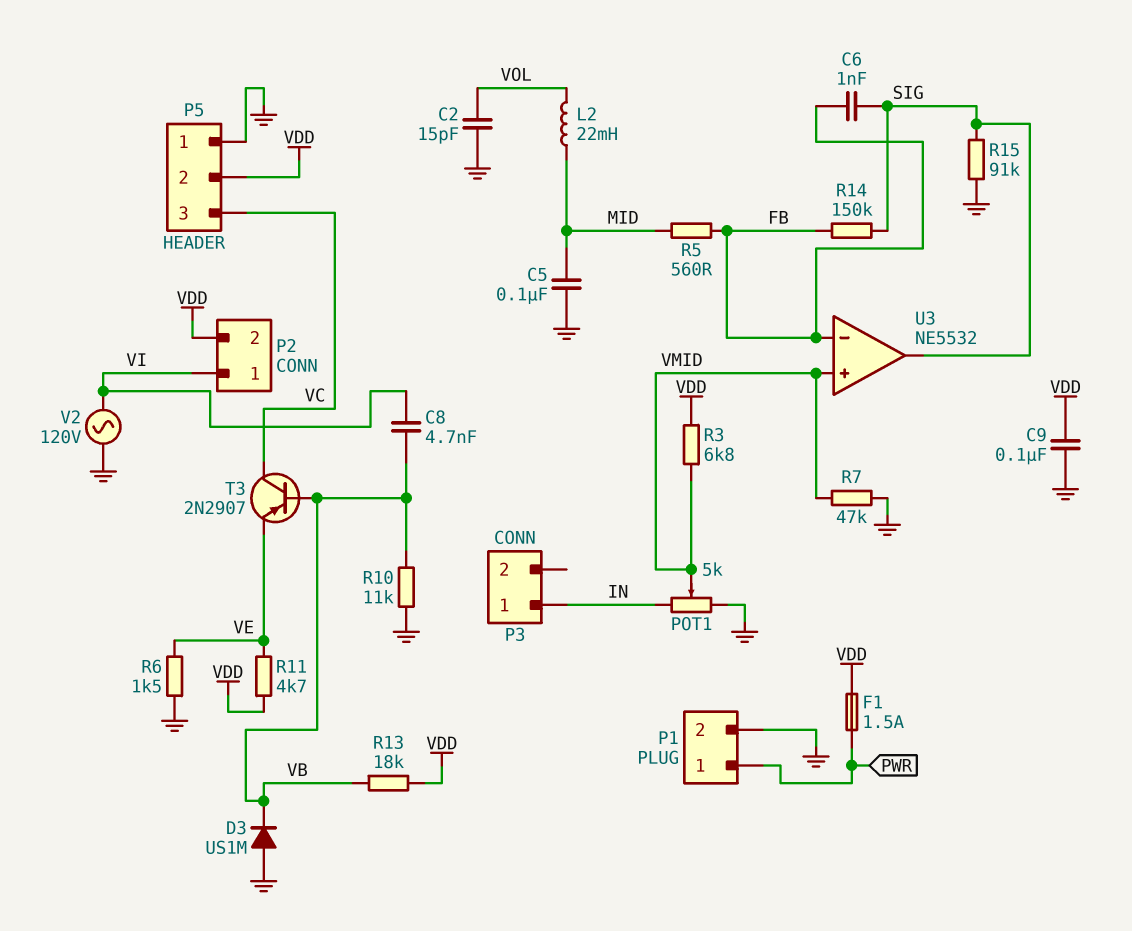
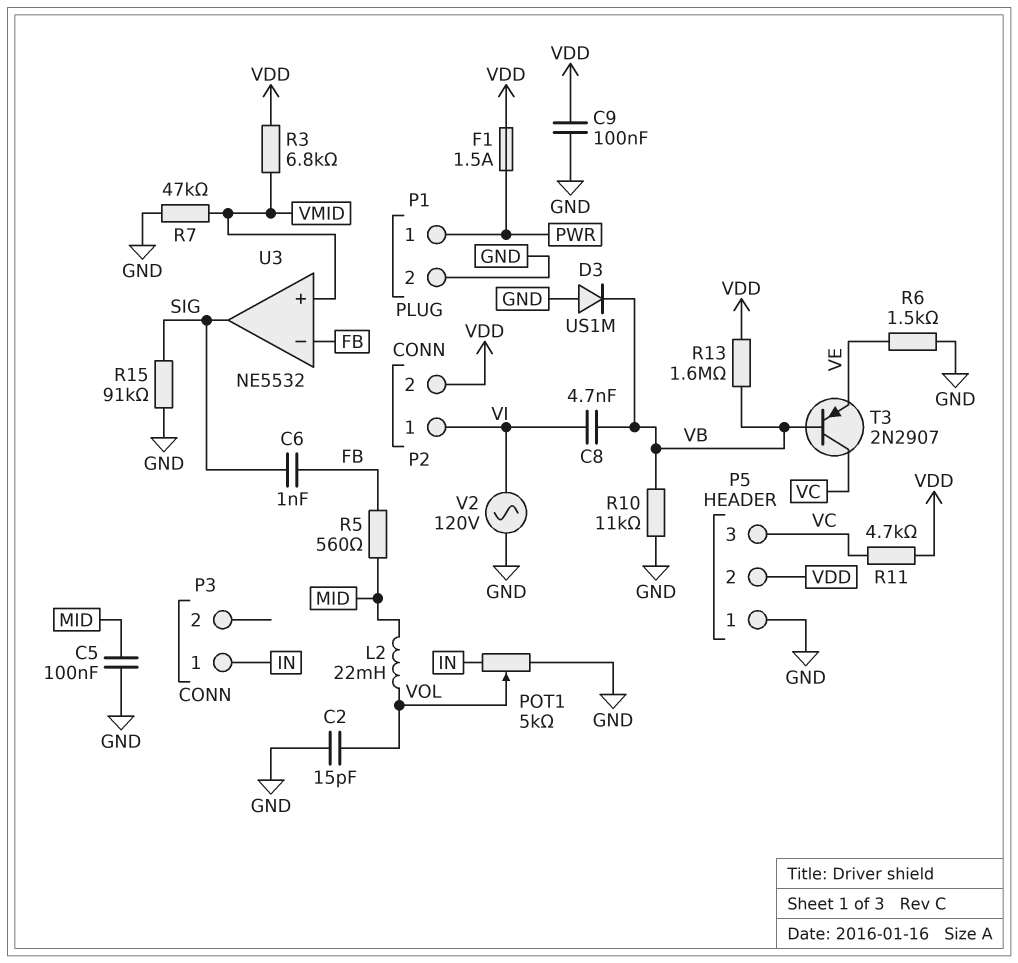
POT1: 5k (GND, IN, wiper VMID) -> 5k (GND, IN, wiper VOL)
R11: 4.7k (VDD, VE) -> 4.7k (VC, VDD)
R13: 18k (VB, VDD) -> 1.6M (VB, VDD)
R14: 150k (FB, SIG) -> none

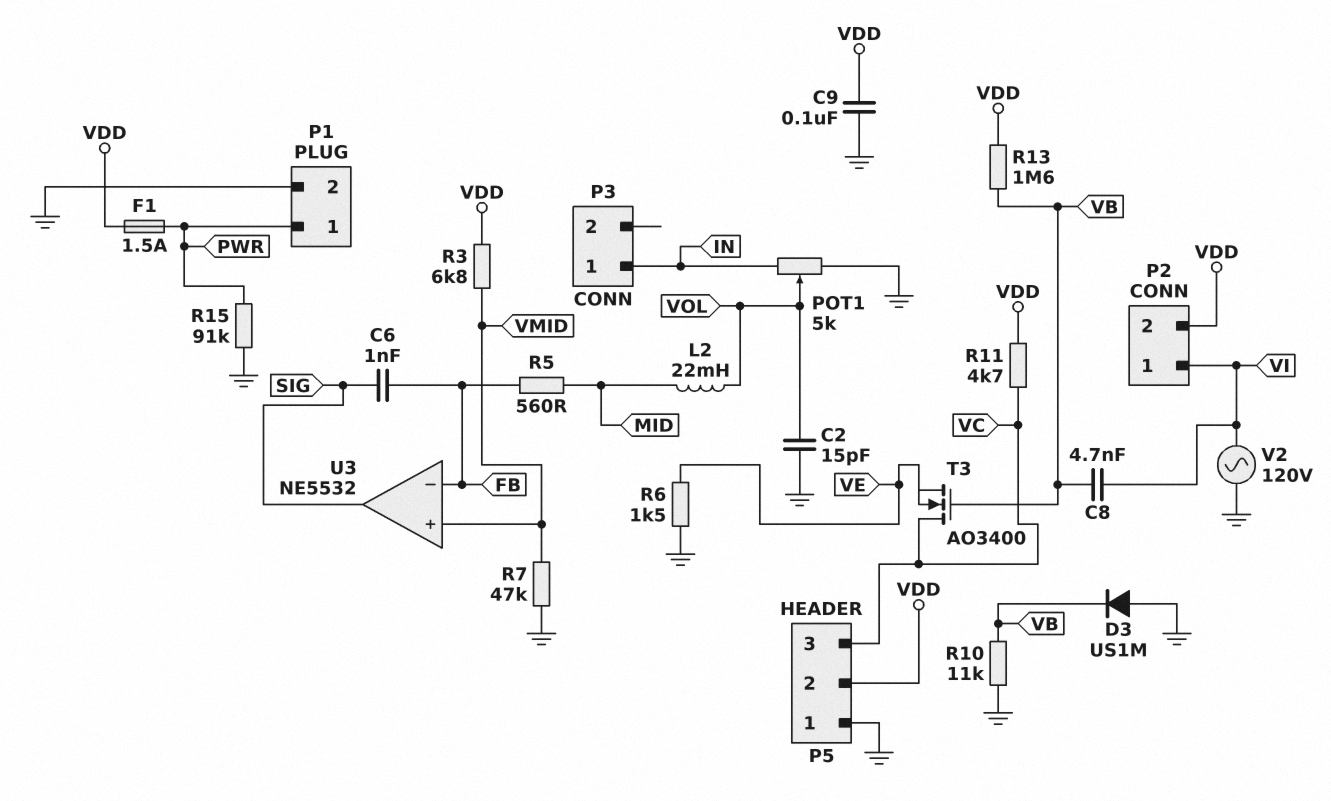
C5: 100nF (GND, MID) -> none
R15: 91k (GND, SIG) -> 91k (GND, PWR)
T3: PNP 2N2907 (B VB, C VC, E VE) -> NMOS AO3400 (G VB, D VC, S VE)

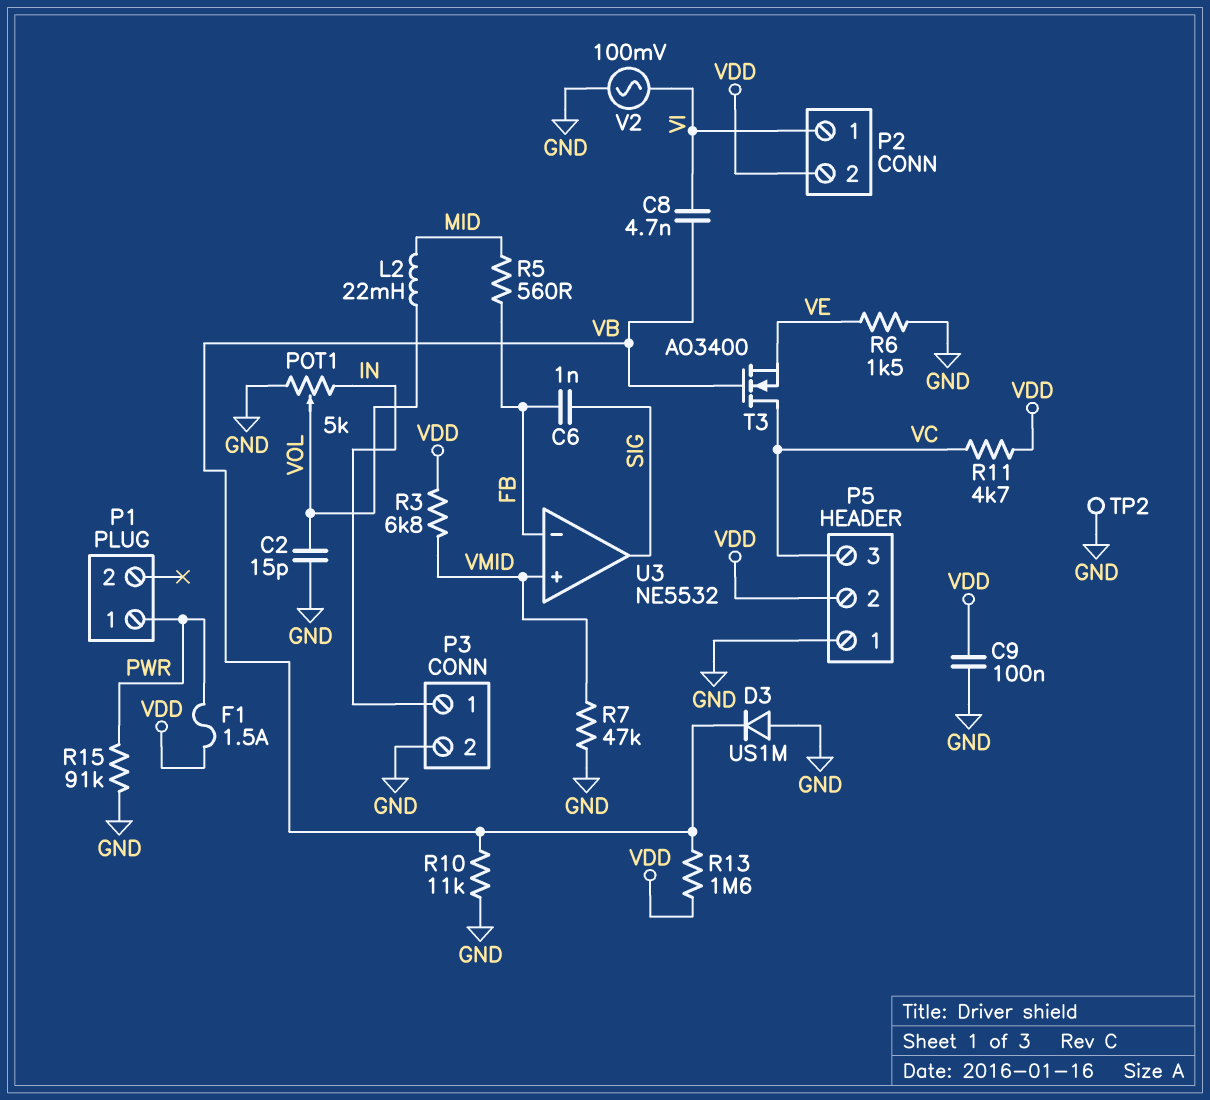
P1 pin 2: GND -> none
P3 pin 2: none -> GND
TP2: none -> test point (GND)
V2: AC 120V (GND, VI) -> AC 100mV (GND, VI)

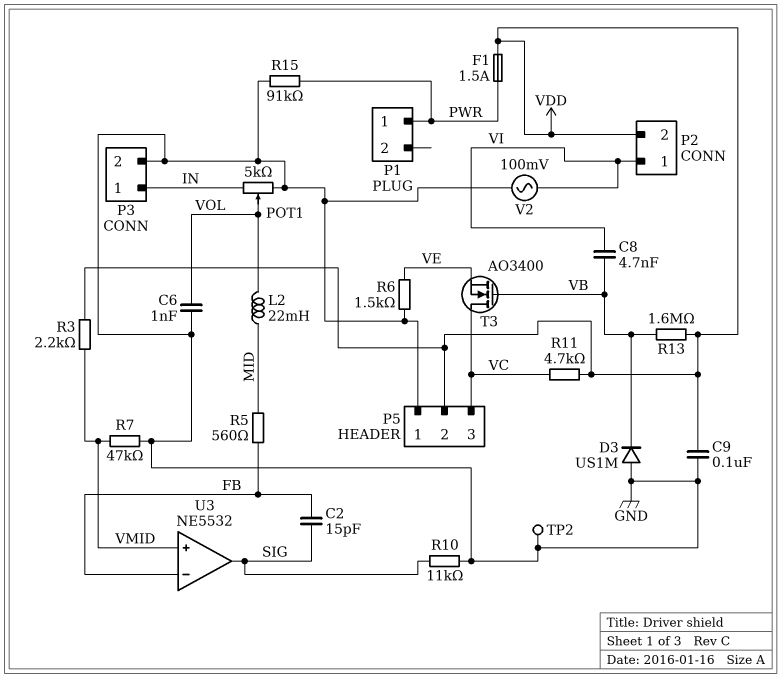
C2: 15pF (GND, VOL) -> 15pF (FB, SIG)
C6: 1nF (FB, SIG) -> 1nF (GND, VOL)
R3: 6.8k (VDD, VMID) -> 2.2k (VDD, VMID)
R10: 11k (GND, VB) -> 11k (GND, SIG)

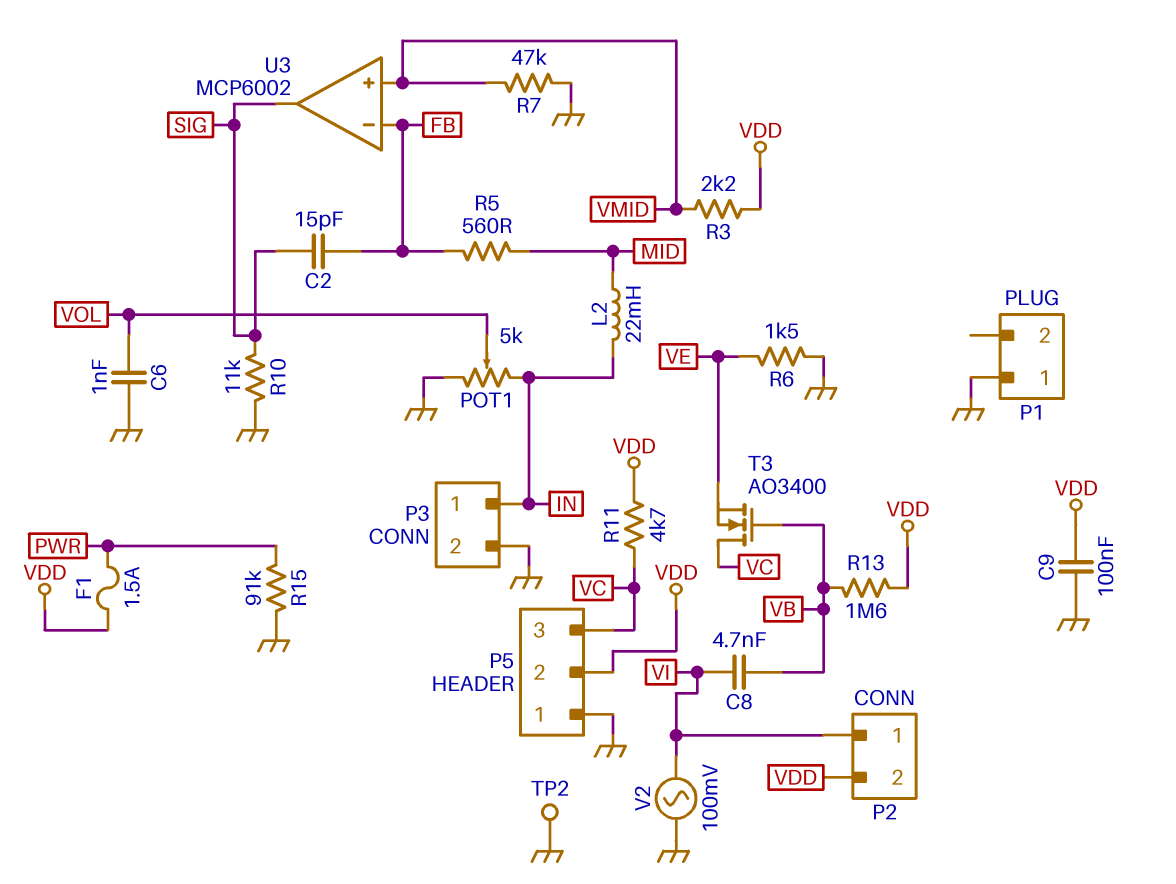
D3: diode US1M (A GND, K VB) -> none
L2: 22mH (MID, VOL) -> 22mH (IN, MID)
P1 pin 1: PWR -> GND
U3: NE5532 -> MCP6002

